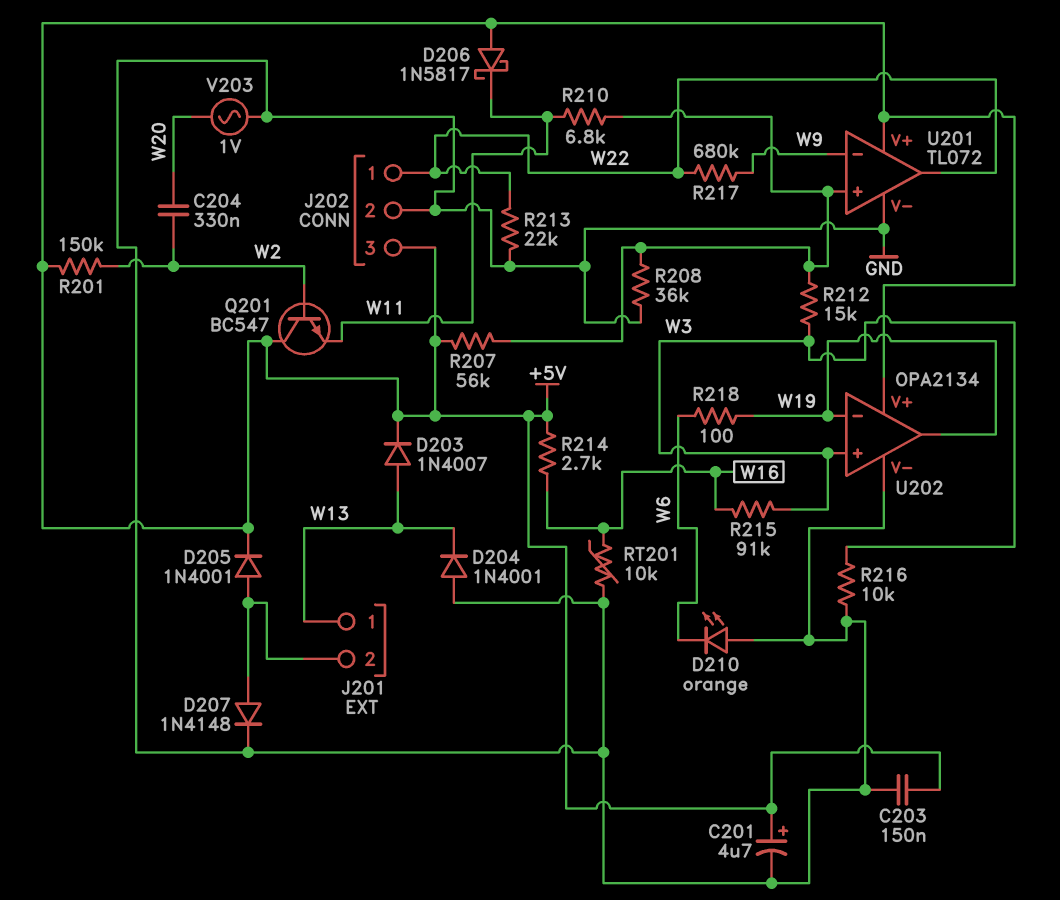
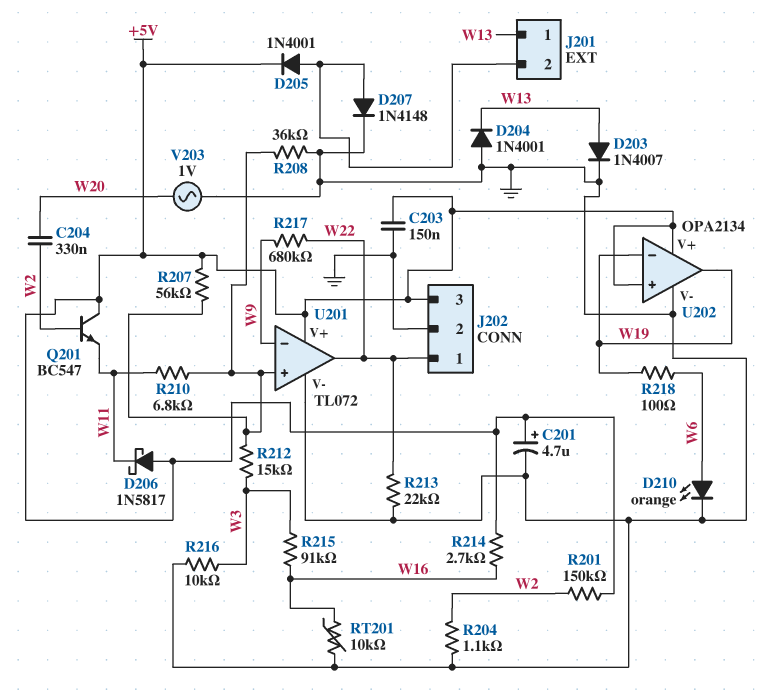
D203: diode 1N4007 (A W13, K +5V) -> diode 1N4007 (A W13, K GND)
D210: LED orange (A GND, K W6) -> LED orange (A W6, K GND)
R204: none -> 1.1k (GND, W2)
U202 pin in+: W3 -> +5V

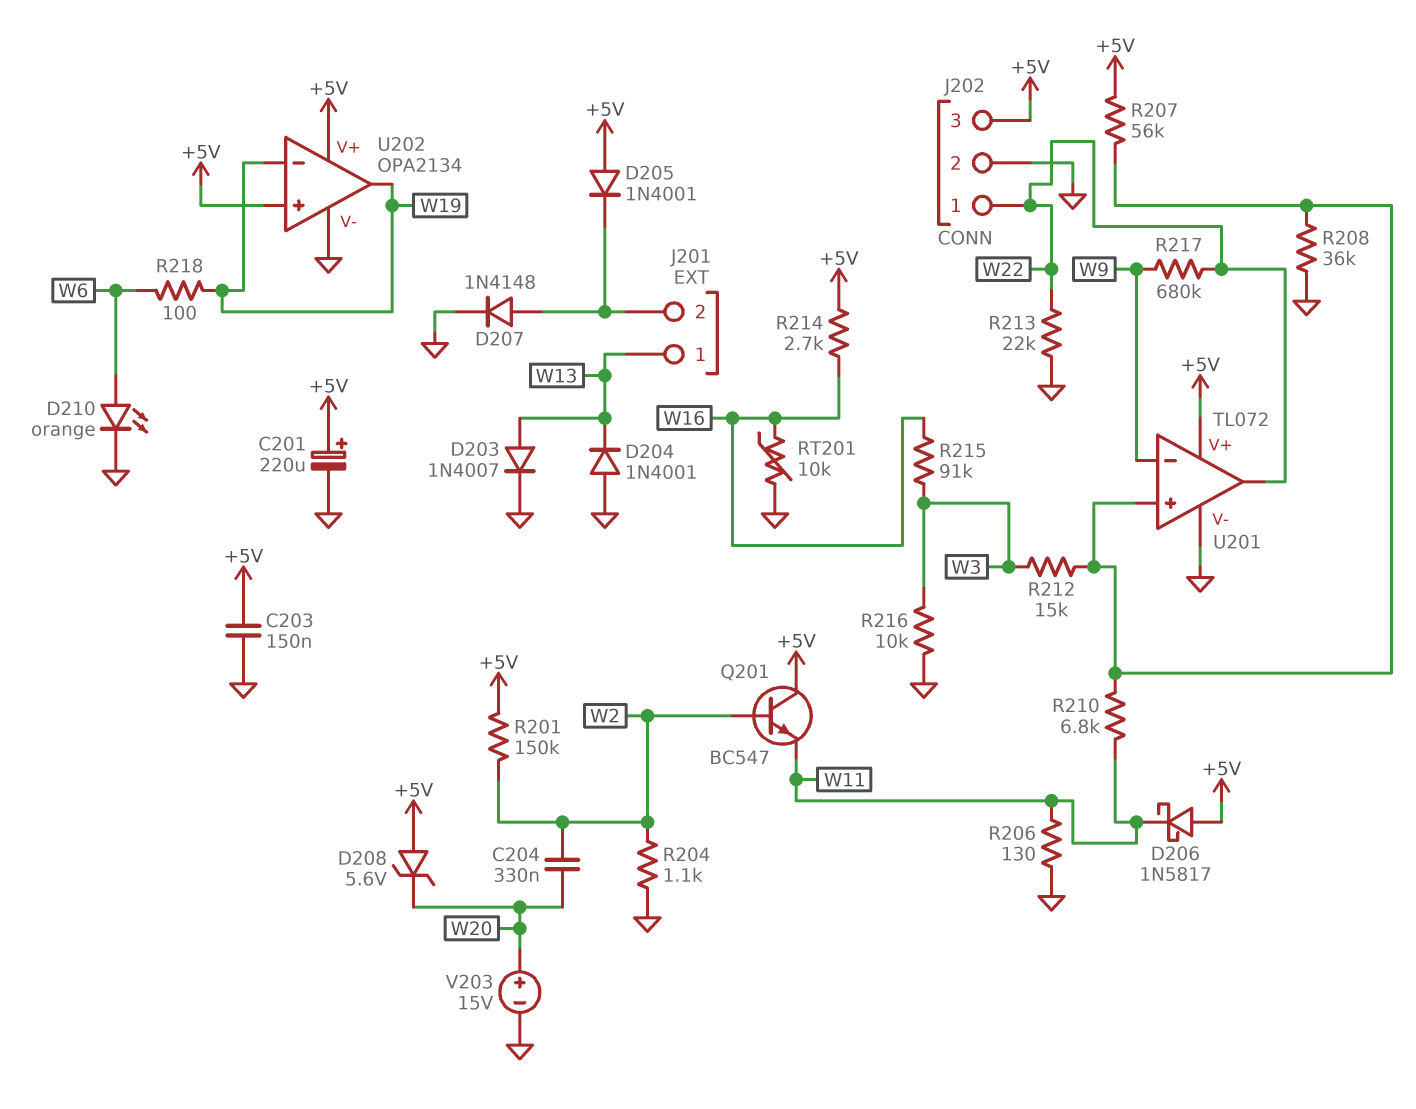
C201: 4.7uF (plus +5V, minus GND) -> 220uF (plus +5V, minus GND)
D205: diode 1N4001 (A J201/2, K +5V) -> diode 1N4001 (A +5V, K J201/2)
D208: none -> zener 5.6V (A +5V, K W20)
R206: none -> 130 (GND, W11)
V203: AC 1V (GND, W20) -> 15V (plus W20, minus GND)

